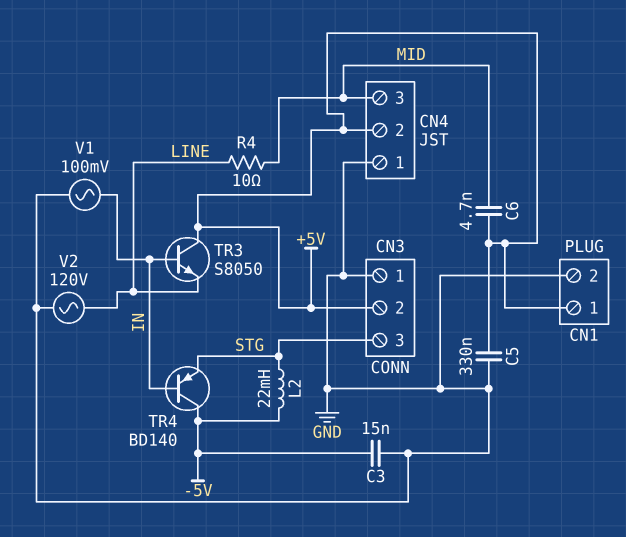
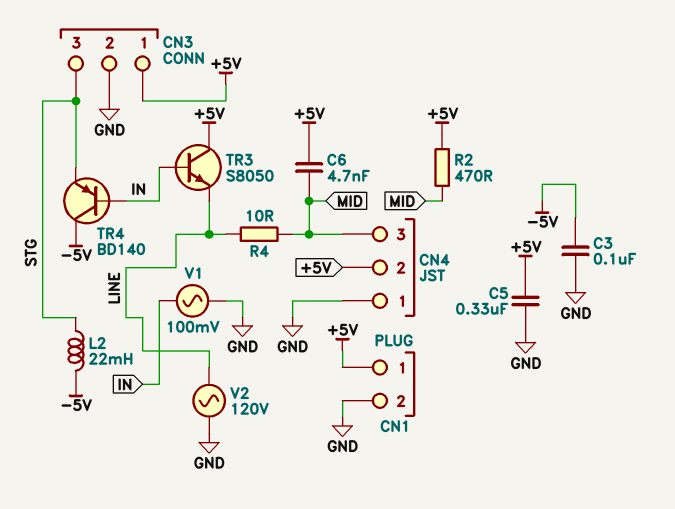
C3: 15nF (-5V, GND) -> 100nF (-5V, GND)
CN3 pin 1: GND -> +5V
CN3 pin 2: +5V -> GND
R2: none -> 470 (+5V, MID)

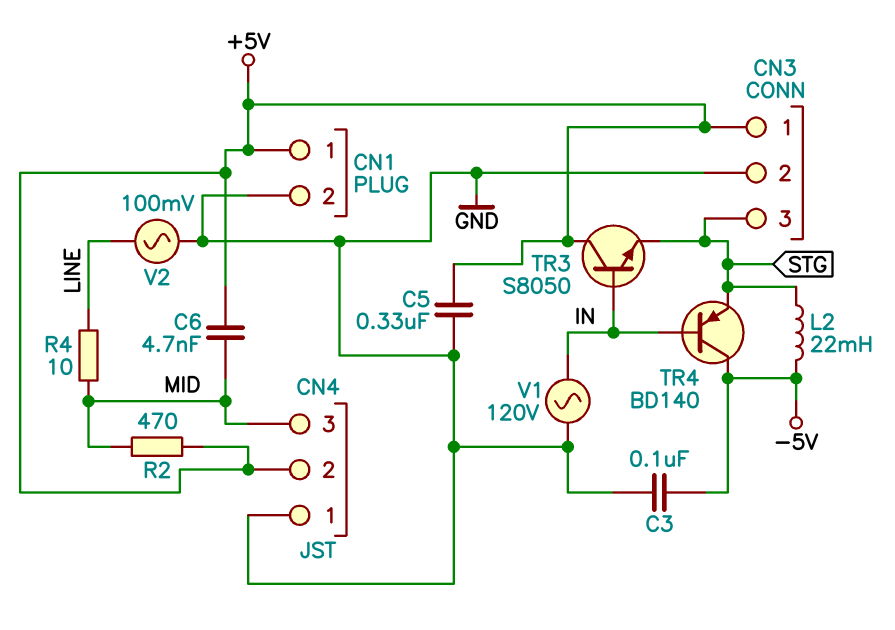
TR3: NPN S8050 (B IN, C +5V, E LINE) -> NPN S8050 (B IN, C +5V, E STG)
V1: AC 100mV (GND, IN) -> AC 120V (GND, IN)
V2: AC 120V (GND, LINE) -> AC 100mV (GND, LINE)

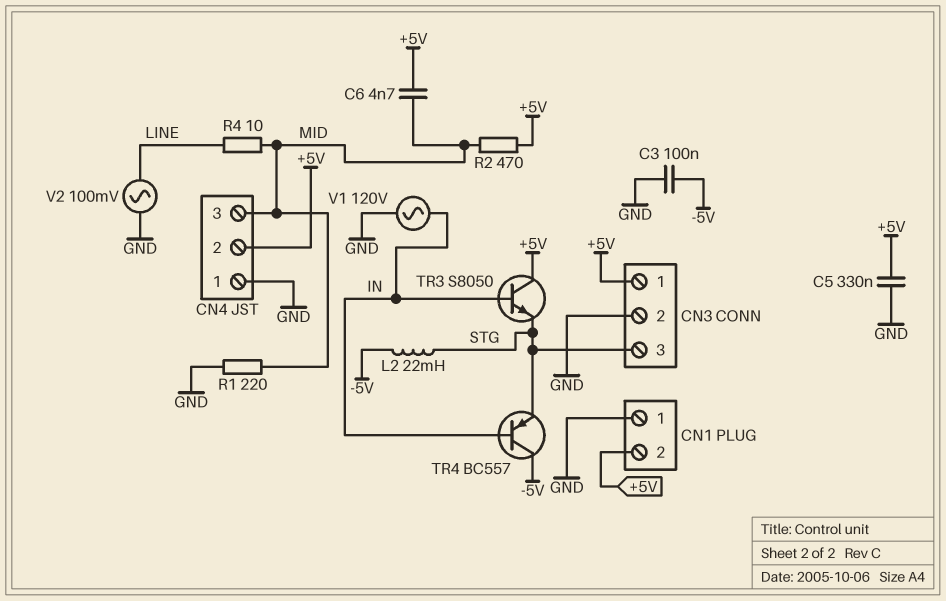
CN1 pin 1: +5V -> GND
CN1 pin 2: GND -> +5V
R1: none -> 220 (GND, MID)
TR4: PNP BD140 (B IN, C -5V, E STG) -> PNP BC557 (B IN, C -5V, E STG)

